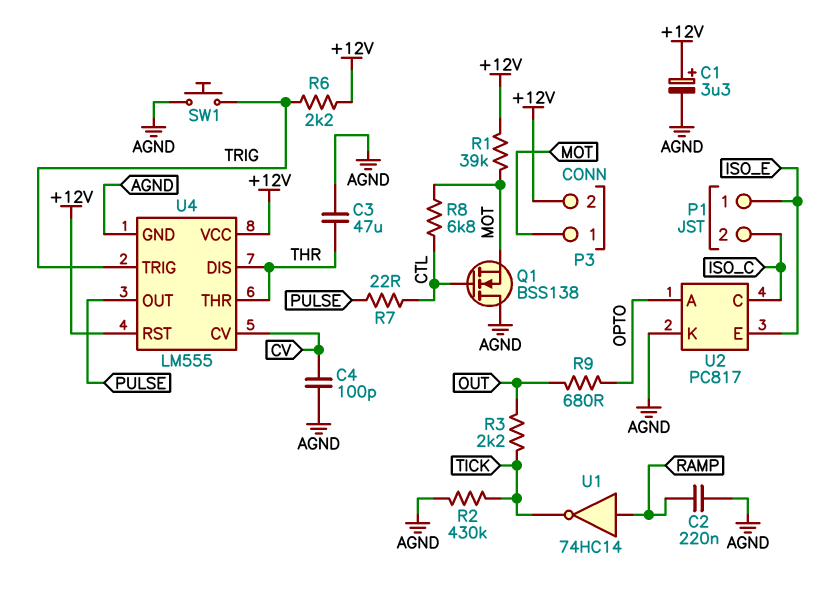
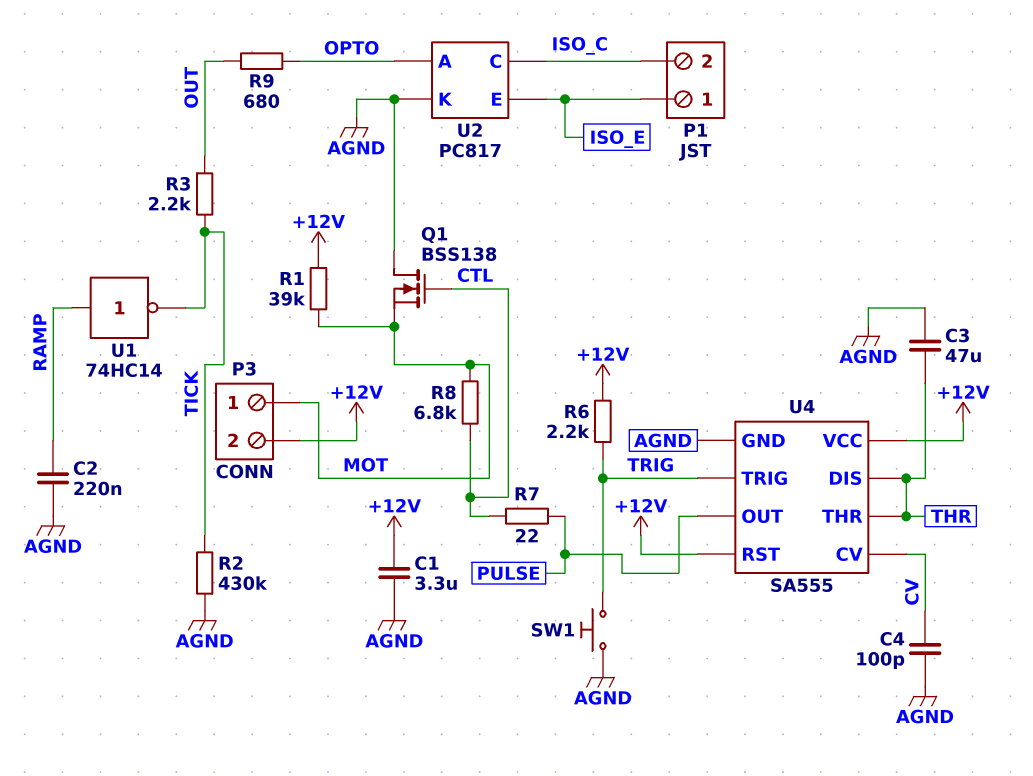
C1: 3.3uF (plus +12V, minus AGND) -> 3.3uF (+12V, AGND)
U4: LM555 -> SA555

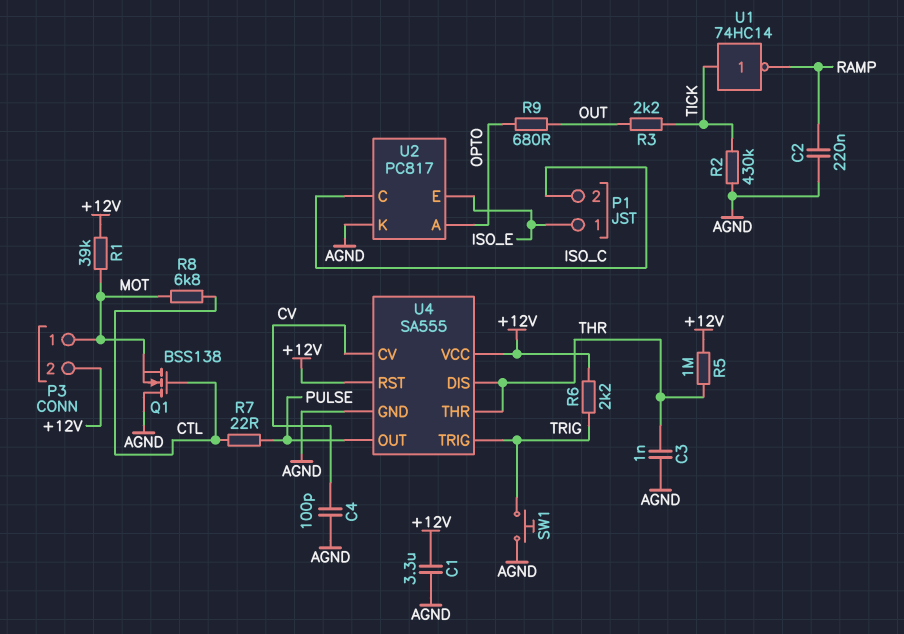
C3: 47uF (AGND, THR) -> 1nF (AGND, THR)
R5: none -> 1M (+12V, THR)
U1: NOT 74HC14 (in RAMP, out TICK) -> NOT 74HC14 (in TICK, out RAMP)

